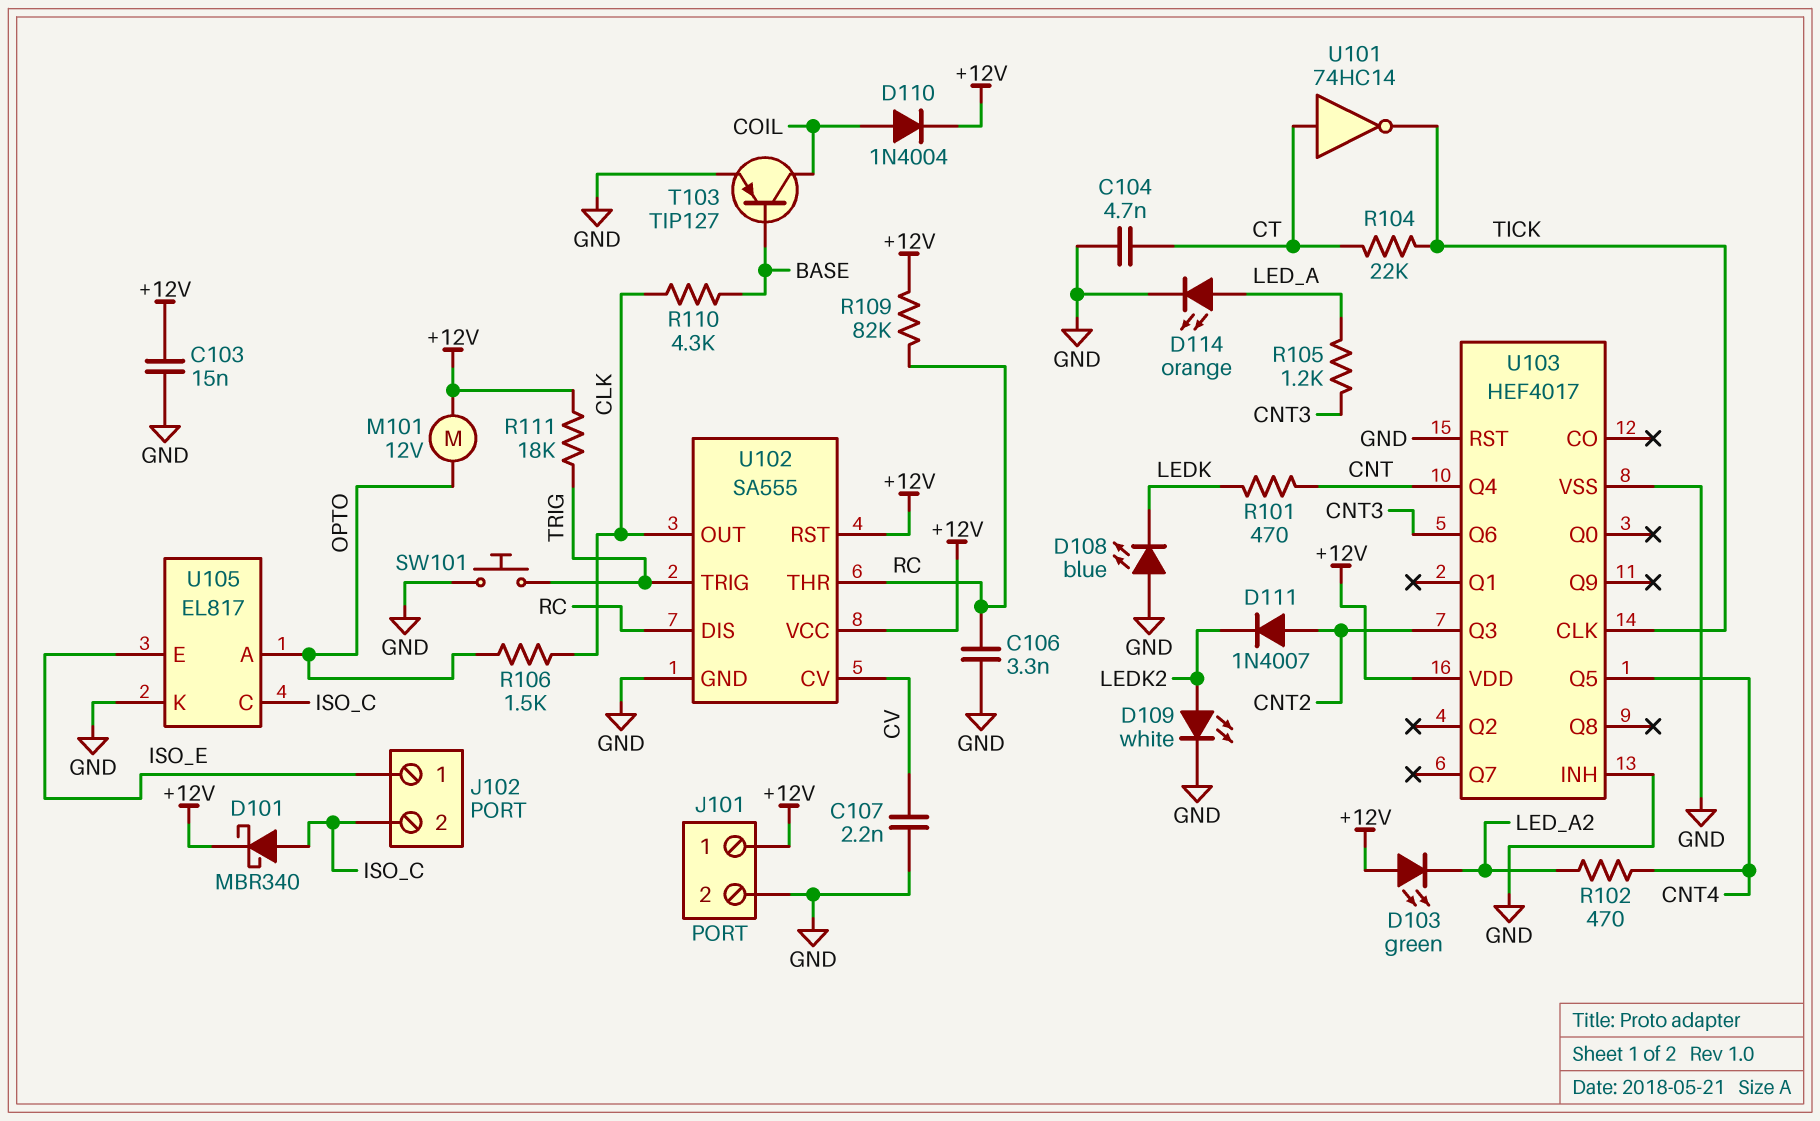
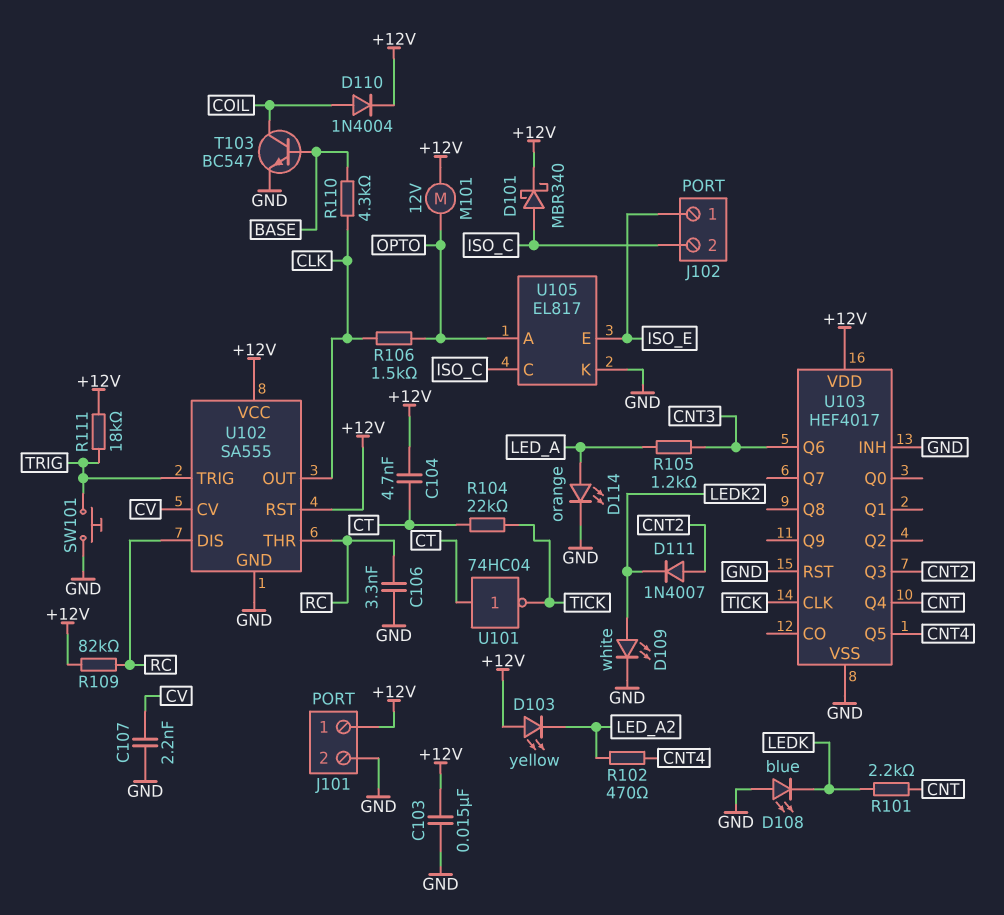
C104: 4.7nF (CT, GND) -> 4.7nF (+12V, CT)
D103: LED green (A +12V, K LED_A2) -> LED yellow (A +12V, K LED_A2)
R101: 470 (CNT, LEDK) -> 2.2k (CNT, LEDK)
T103: PNP TIP127 (B BASE, C COIL, E GND) -> NPN BC547 (B BASE, C COIL, E GND)
U101: NOT 74HC14 (in CT, out TICK) -> NOT 74HC04 (in CT, out TICK)

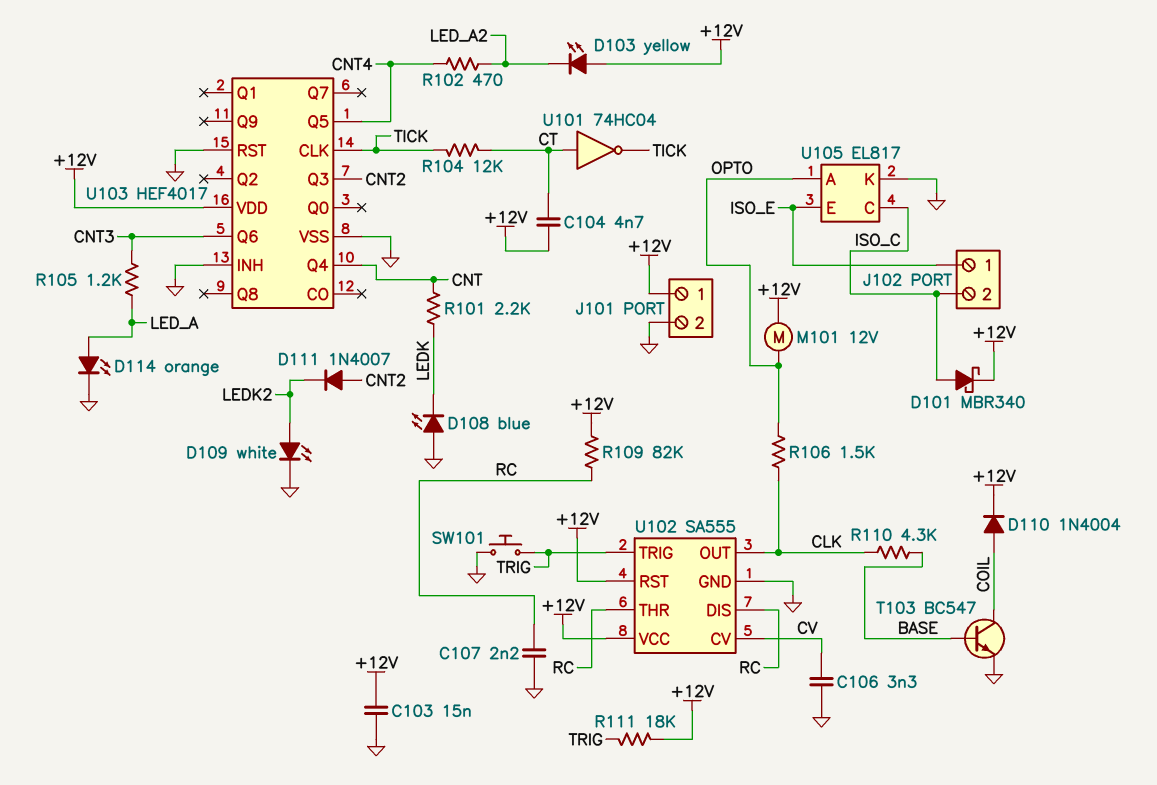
C106: 3.3nF (GND, RC) -> 3.3nF (CV, GND)
C107: 2.2nF (CV, GND) -> 2.2nF (GND, RC)
R104: 22k (CT, TICK) -> 12k (CT, TICK)

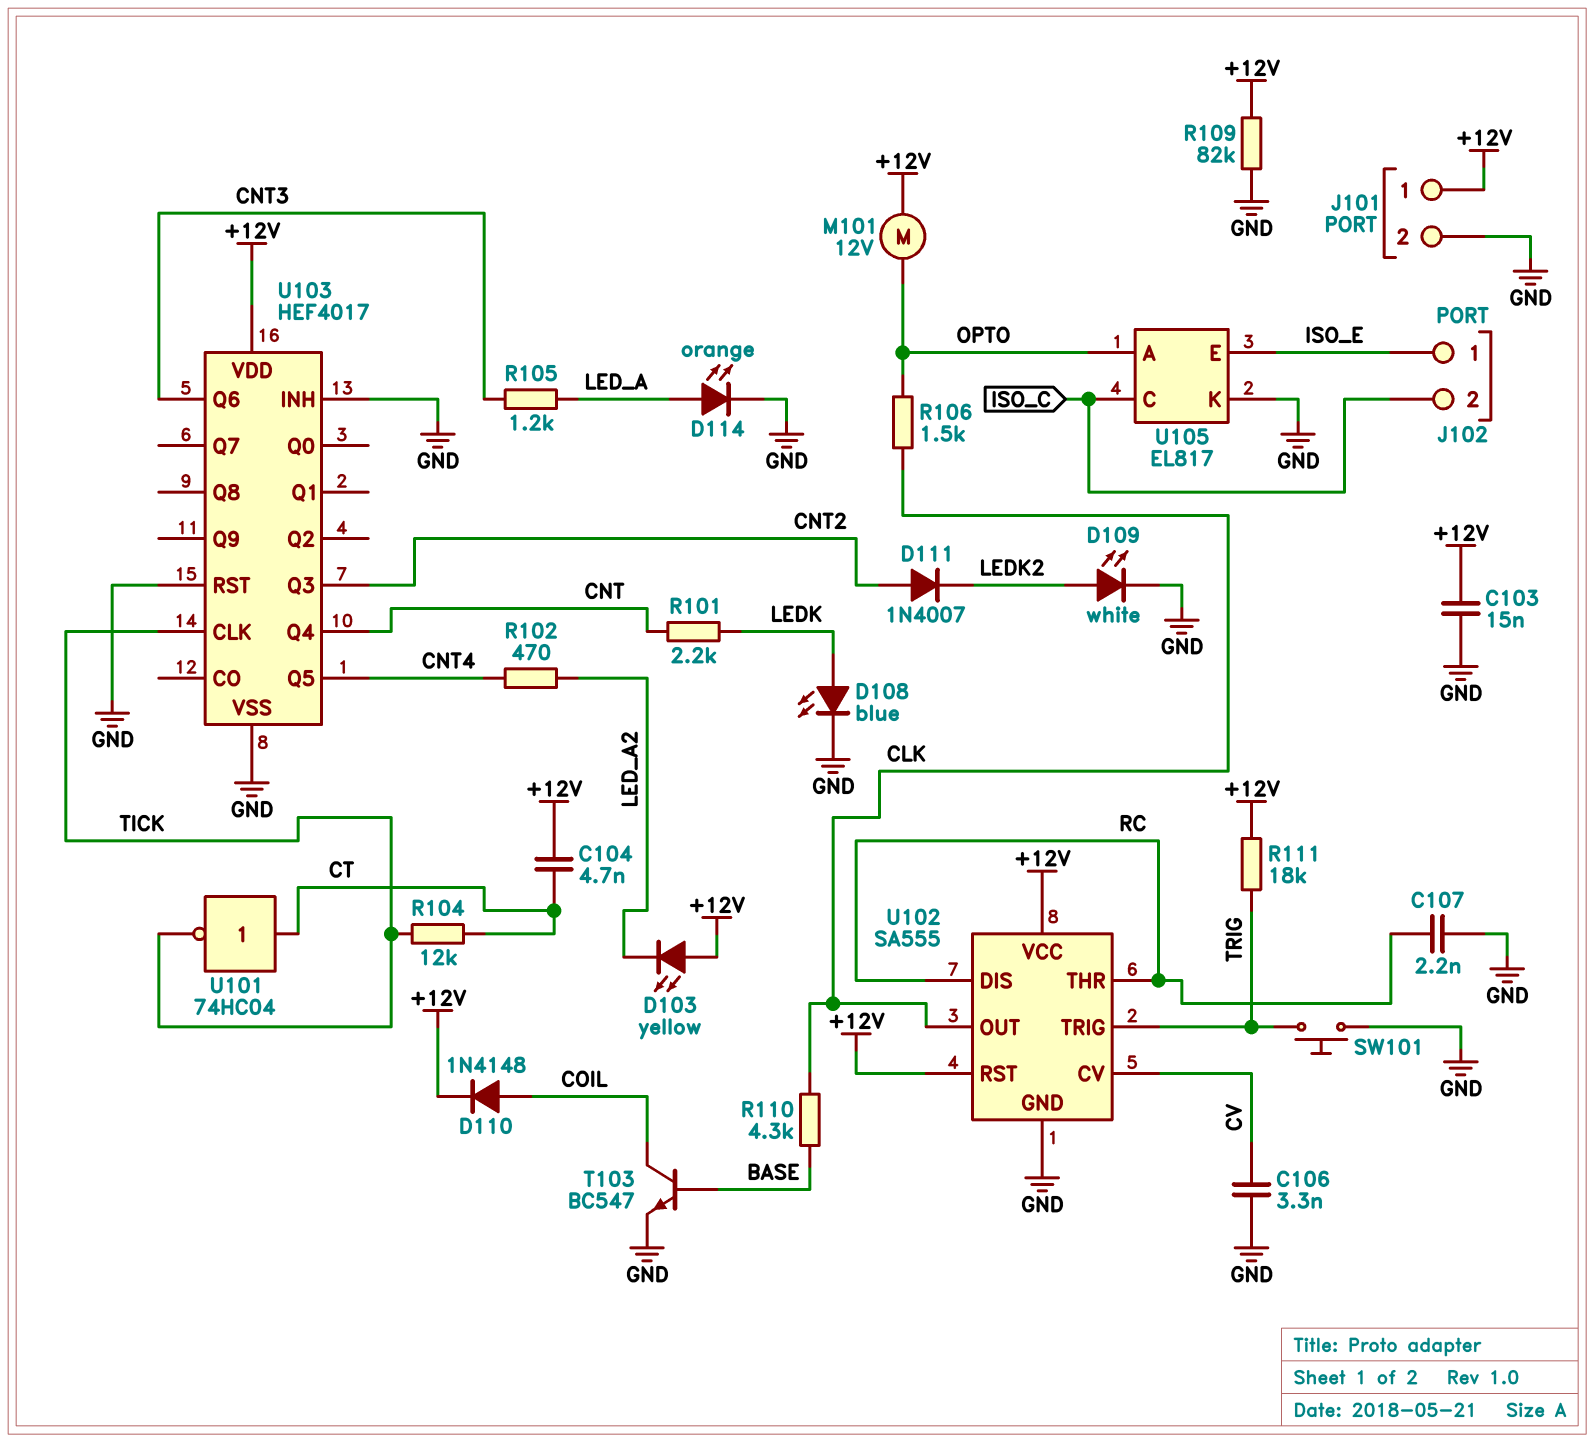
D101: schottky MBR340 (A ISO_C, K +12V) -> none
D108: LED blue (A GND, K LEDK) -> LED blue (A LEDK, K GND)
D110: diode 1N4004 (A COIL, K +12V) -> diode 1N4148 (A COIL, K +12V)
R109: 82k (+12V, RC) -> 82k (+12V, GND)

